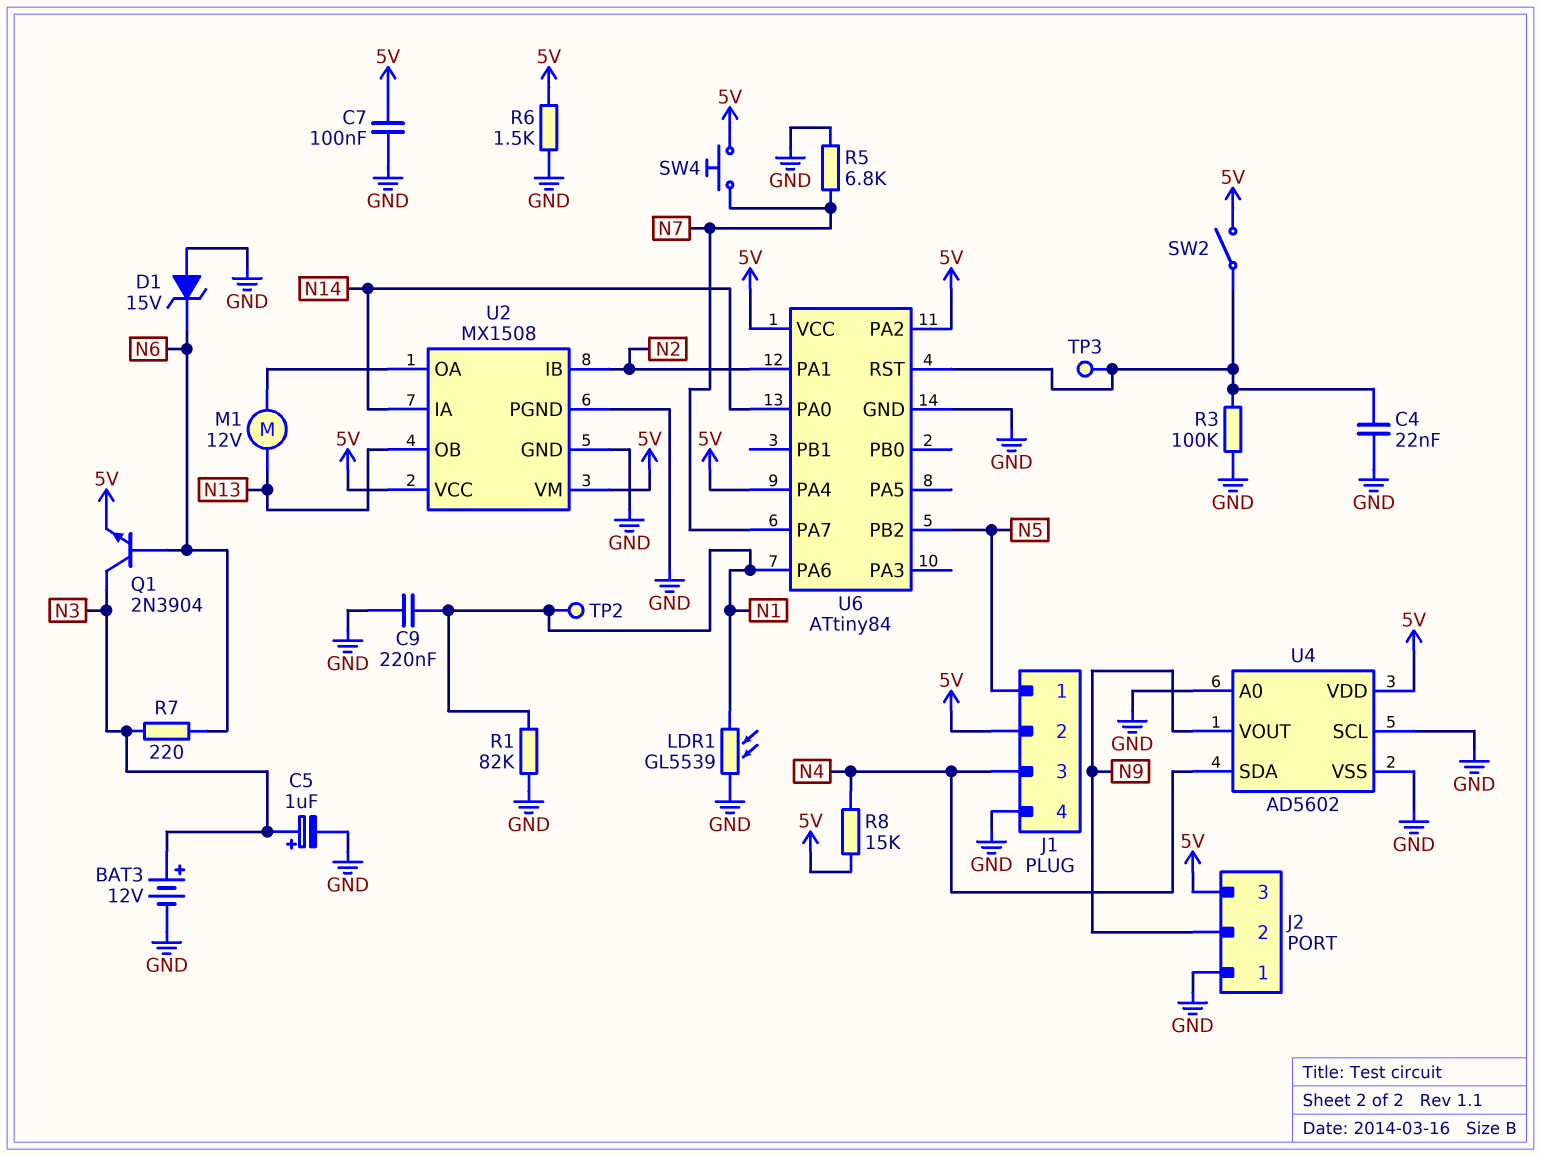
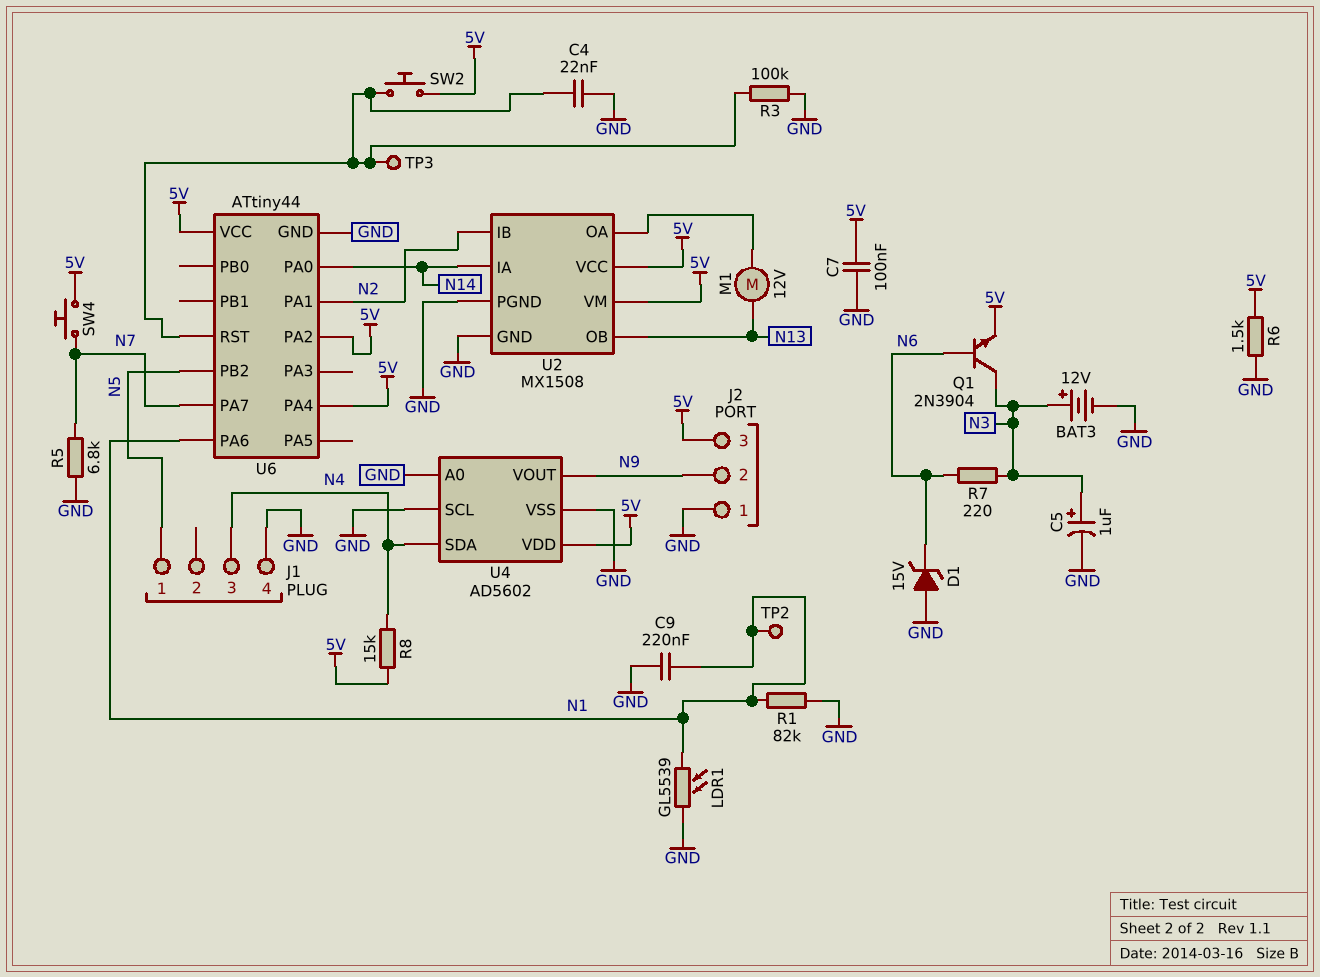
J1 pin 2: 5V -> none
SW2: switch (5V, U6/RST) -> button (5V, U6/RST)
U6: ATtiny84 -> ATtiny44

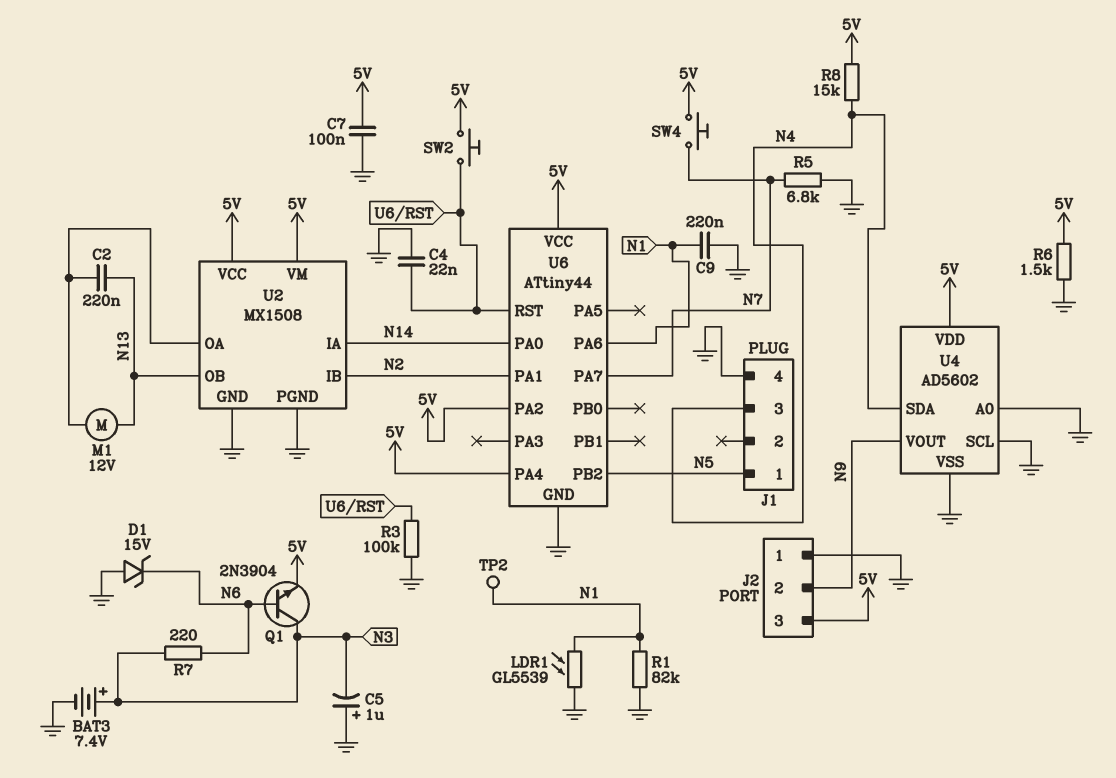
BAT3: 12V (plus N3, minus GND) -> 7.4V (plus N3, minus GND)
C2: none -> 220nF (N13, U2/OA)
C5: 1uF (plus N3, minus GND) -> 1uF (plus GND, minus N3)
TP3: test point (U6/RST) -> none

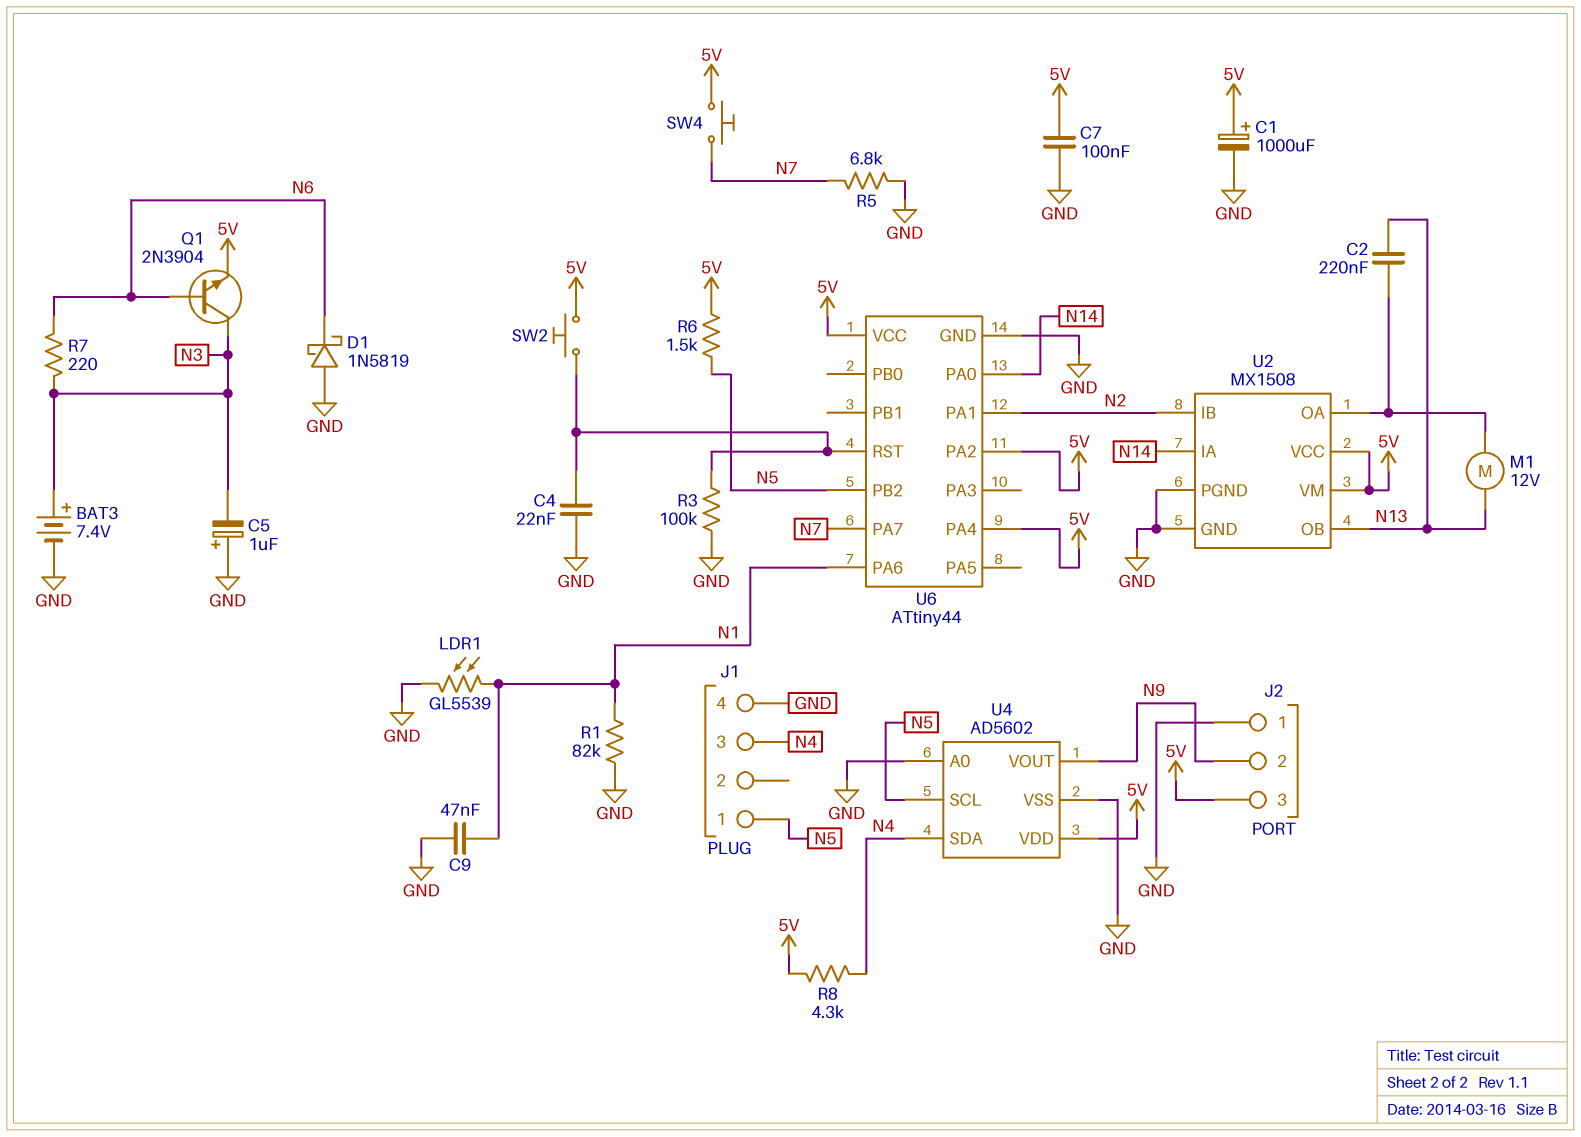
C1: none -> 1000uF (plus 5V, minus GND)
C9: 220nF (GND, N1) -> 47nF (GND, N1)
D1: zener 15V (A GND, K N6) -> schottky 1N5819 (A GND, K N6)
R6: 1.5k (5V, GND) -> 1.5k (5V, N5)
R8: 15k (5V, N4) -> 4.3k (5V, N4)
TP2: test point (N1) -> none
U4 pin SCL: GND -> N5

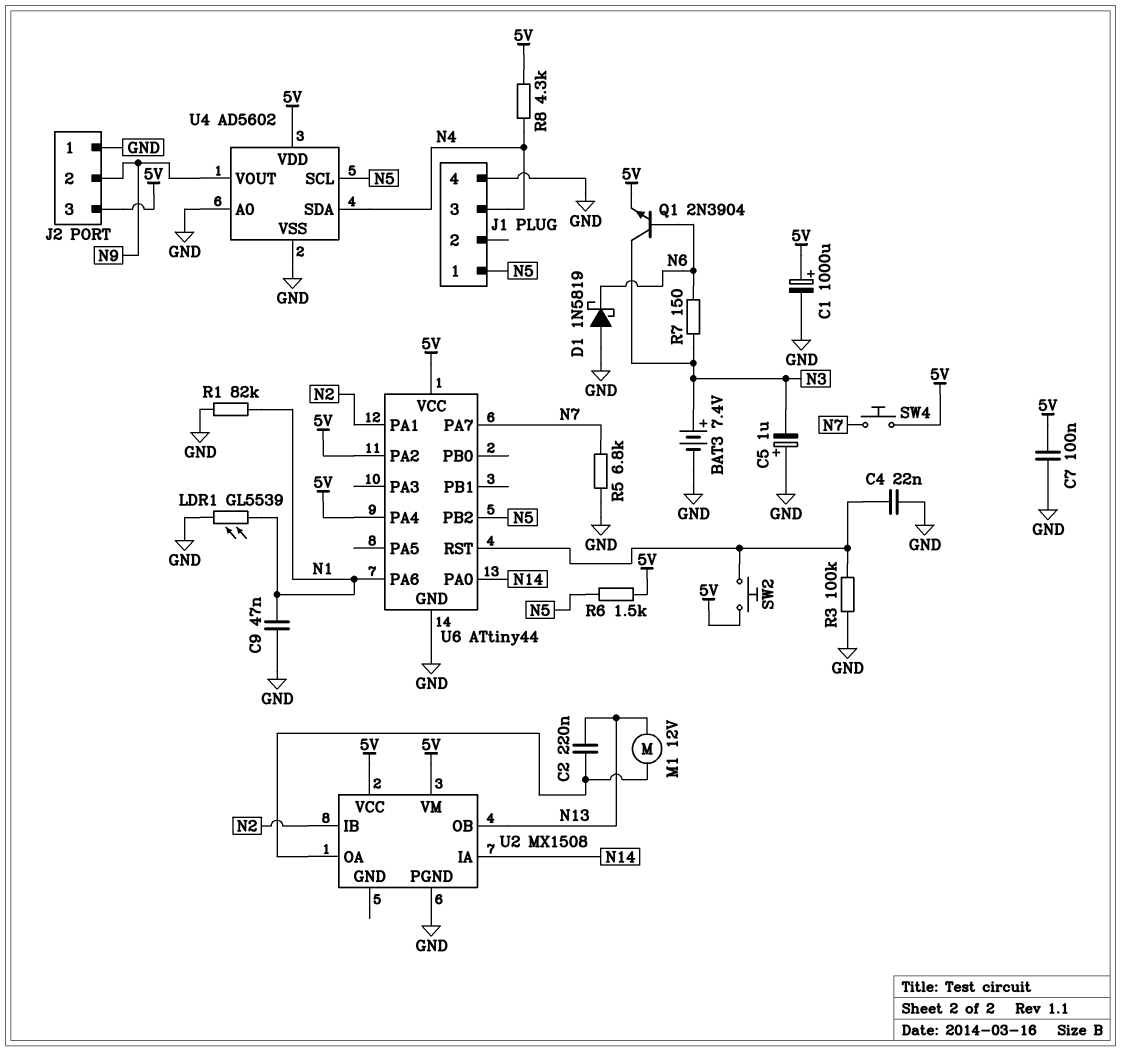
R7: 220 (N3, N6) -> 150 (N3, N6)
U2 pin GND: GND -> none

